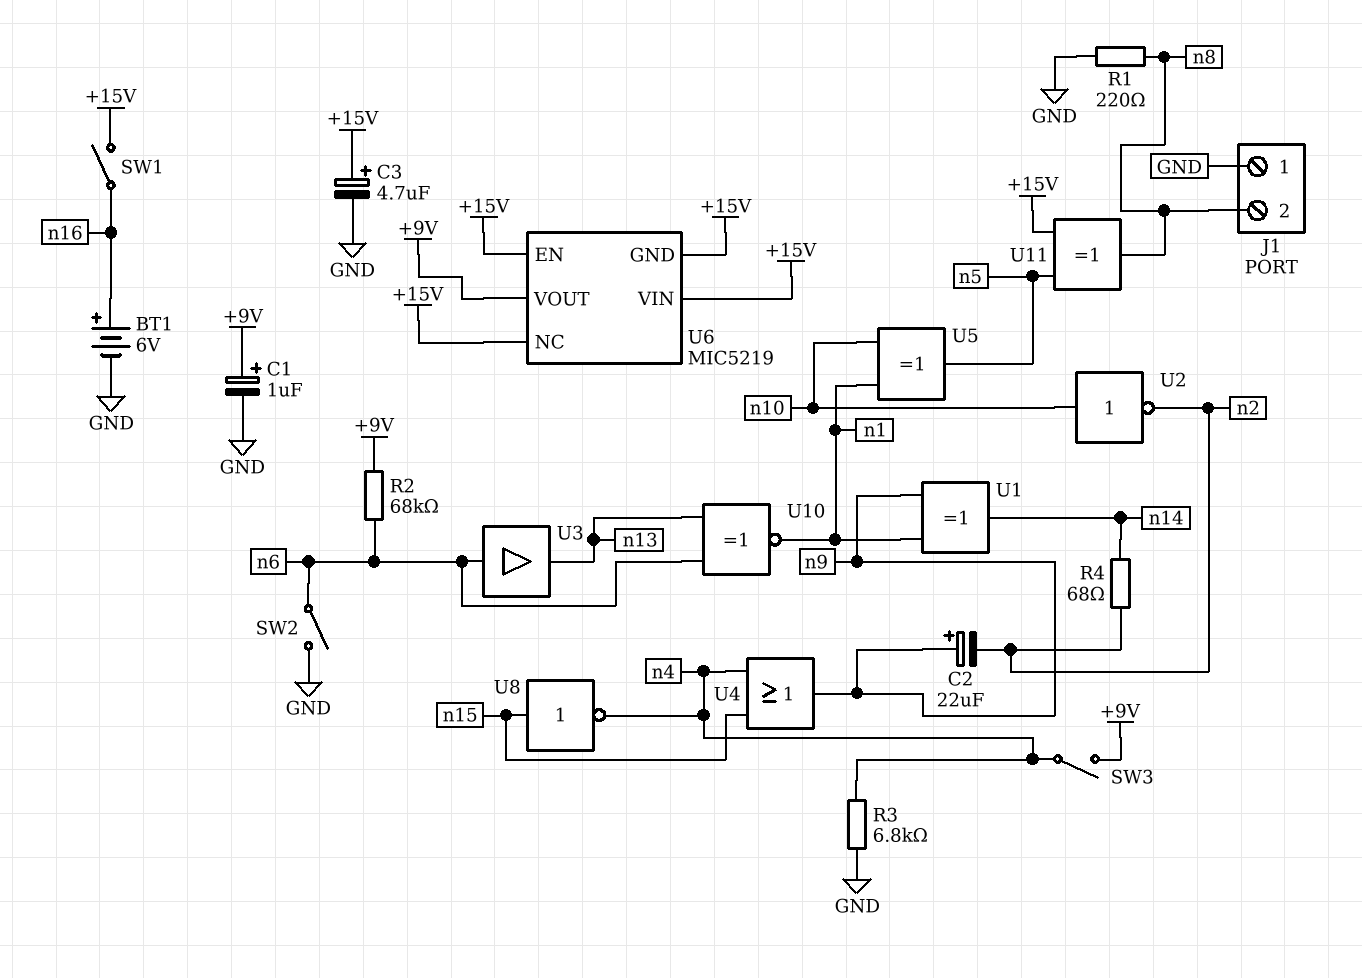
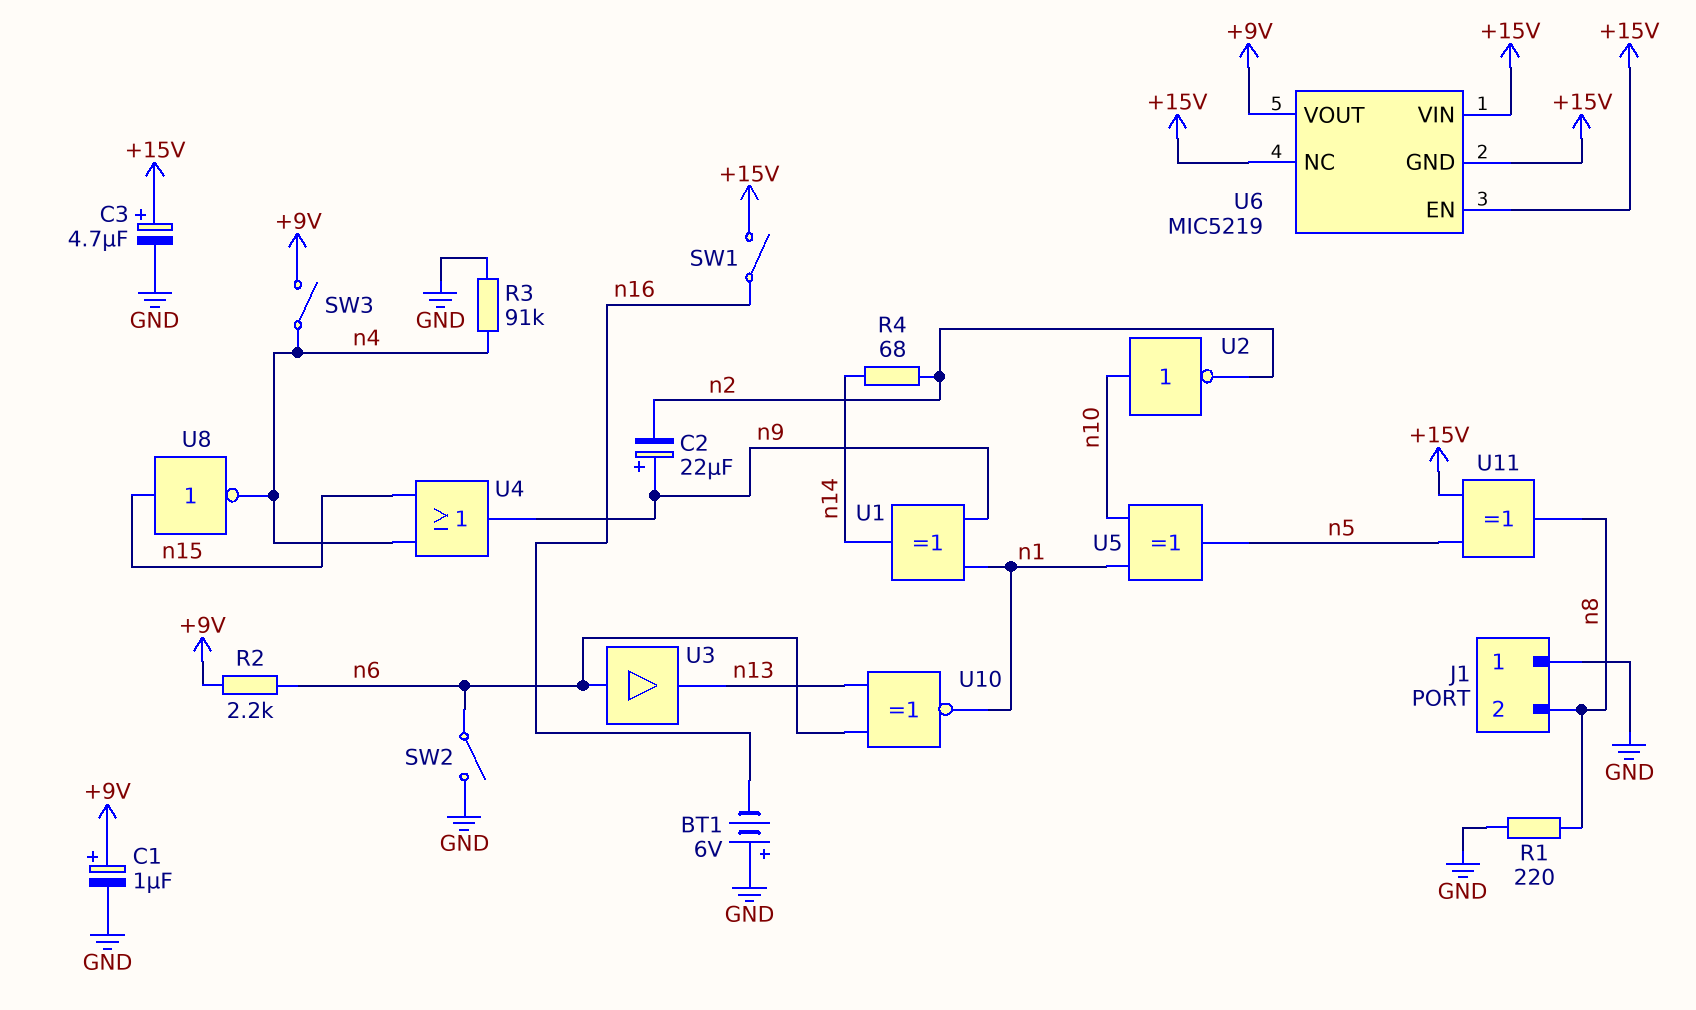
BT1: 6V (plus n16, minus GND) -> 6V (plus GND, minus n16)
R2: 68k (+9V, n6) -> 2.2k (+9V, n6)
R3: 6.8k (GND, n4) -> 91k (GND, n4)

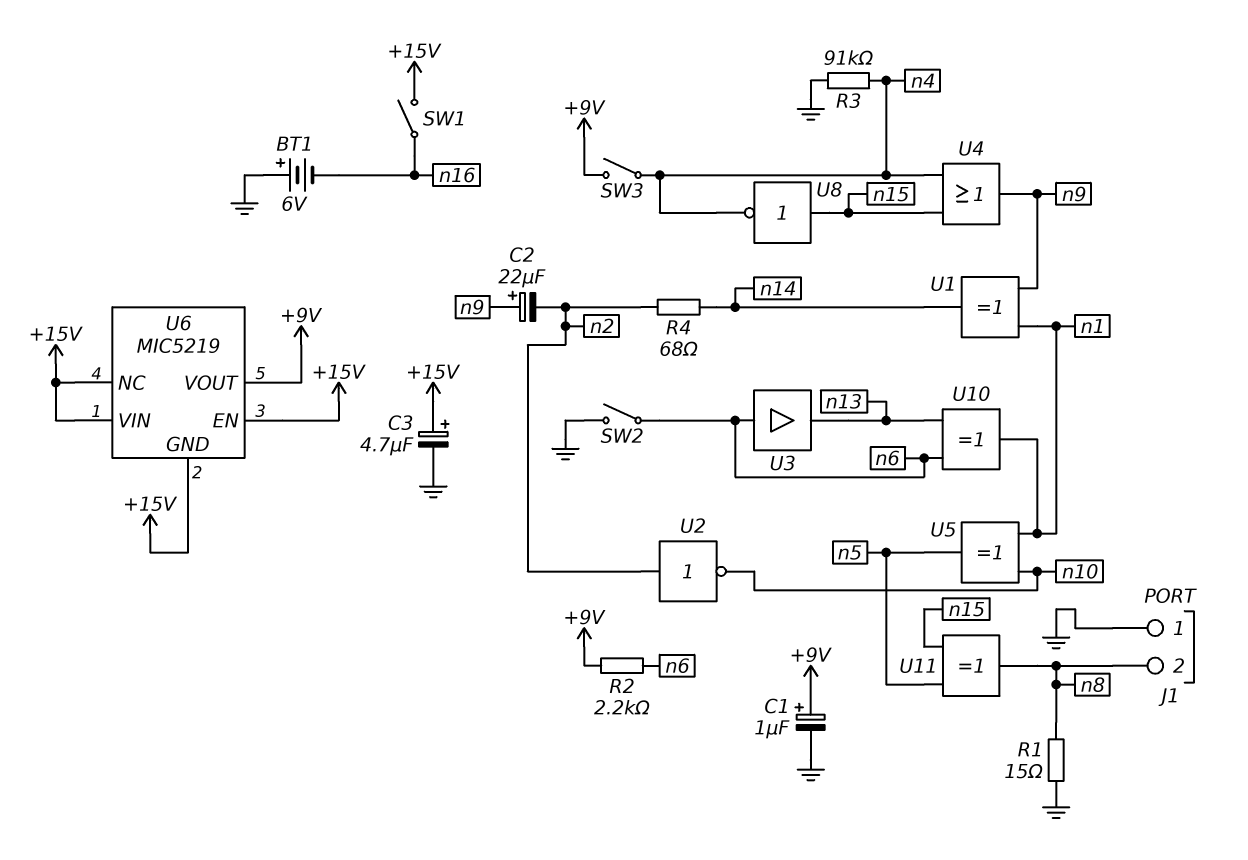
R1: 220 (GND, n8) -> 15 (GND, n8)
U2: NOT (in n10, out n2) -> NOT (in n2, out n10)
U10: XNOR (in n6, in n13, out n1) -> XOR (in n6, in n13, out n1)
U11: XOR (in +15V, in n5, out n8) -> XOR (in n5, in n15, out n8)

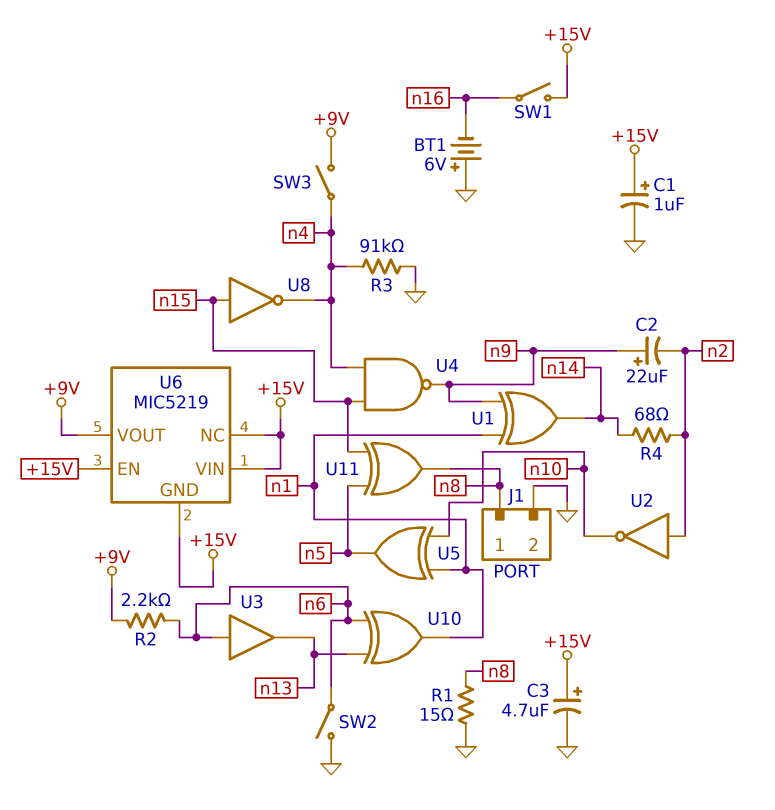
C1: 1uF (plus +9V, minus GND) -> 1uF (plus +15V, minus GND)
J1 pin 1: GND -> n8
J1 pin 2: n8 -> GND
U4: OR (in n4, in n15, out n9) -> NAND (in n4, in n15, out n9)

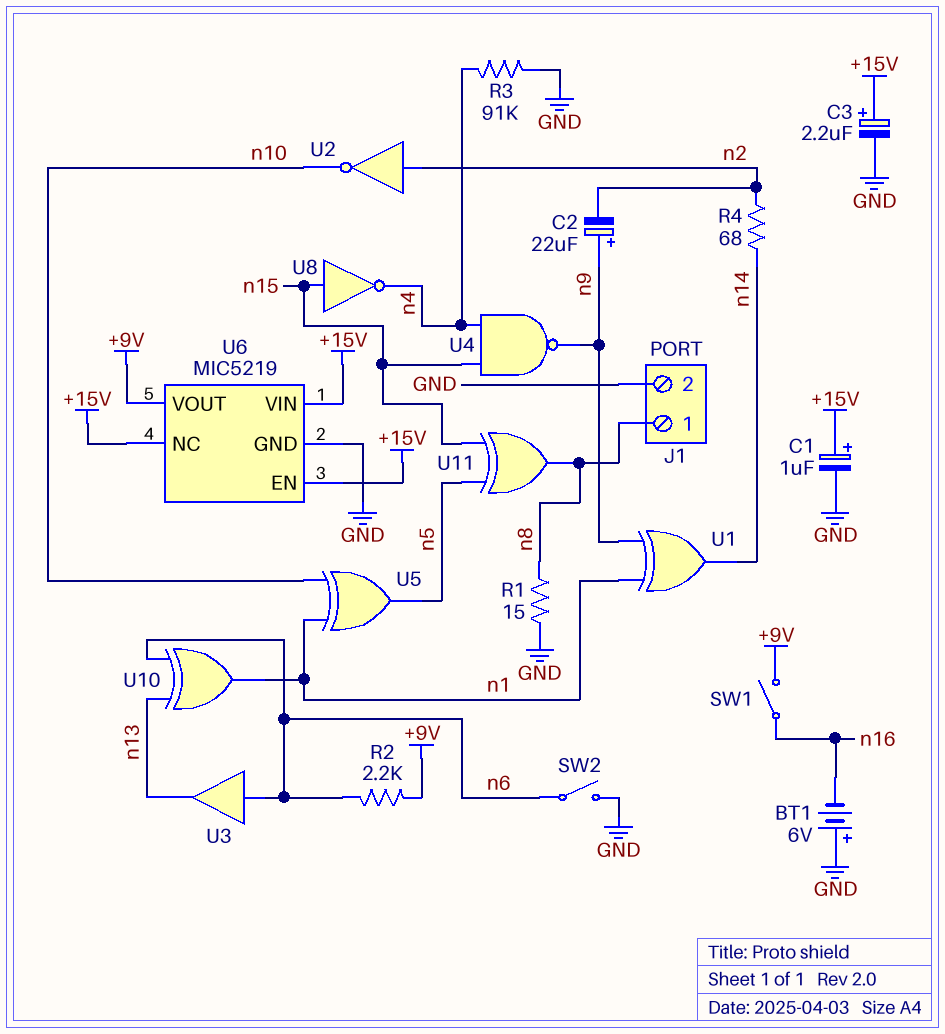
C3: 4.7uF (plus +15V, minus GND) -> 2.2uF (plus +15V, minus GND)
SW1: switch (+15V, n16) -> switch (+9V, n16)
SW3: switch (+9V, n4) -> none
U6 pin GND: +15V -> GND

